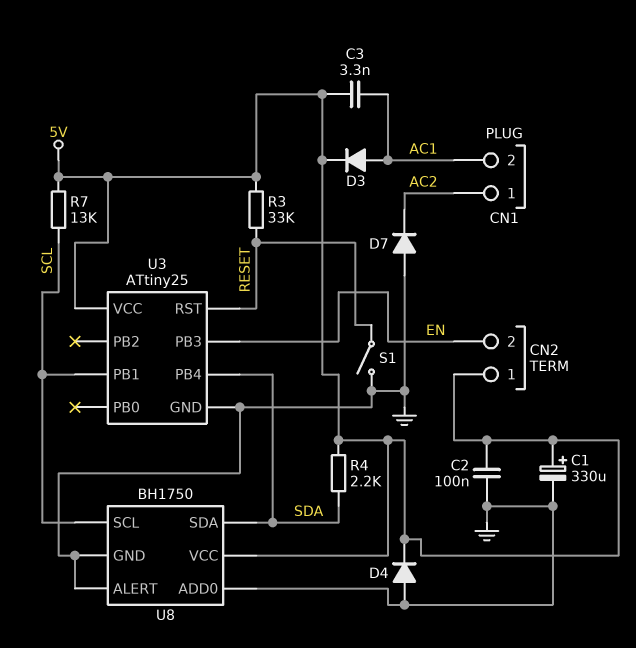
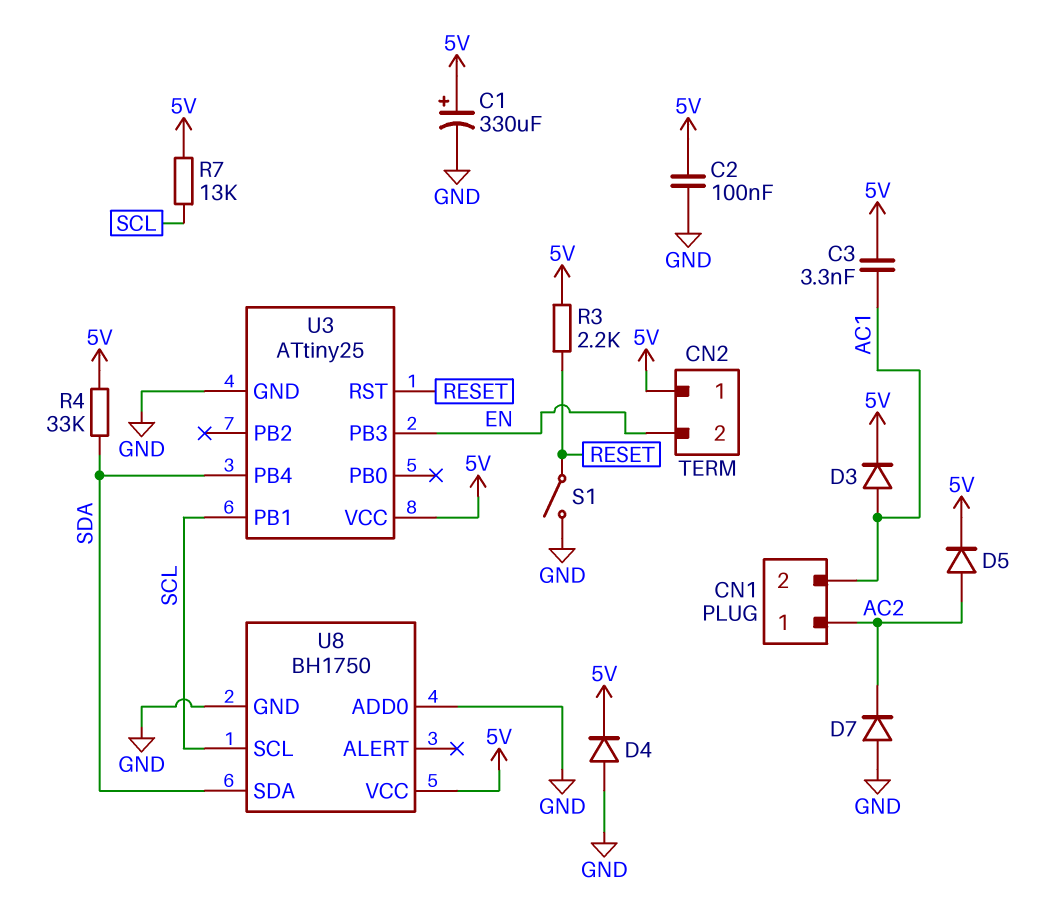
D5: none -> diode (A AC2, K 5V)
R3: 33k (5V, RESET) -> 2.2k (5V, RESET)
R4: 2.2k (5V, SDA) -> 33k (5V, SDA)
U8 pin ALERT: GND -> none

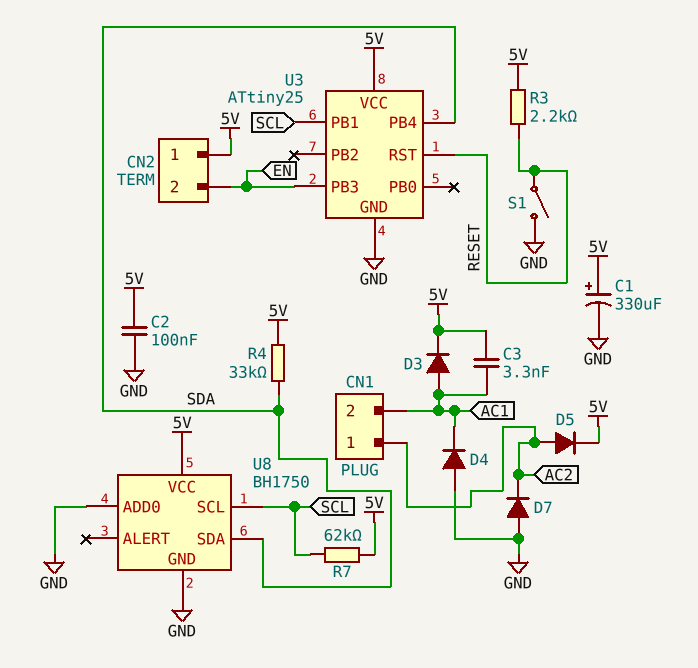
D4: diode (A GND, K 5V) -> diode (A GND, K AC1)
R7: 13k (5V, SCL) -> 62k (5V, SCL)

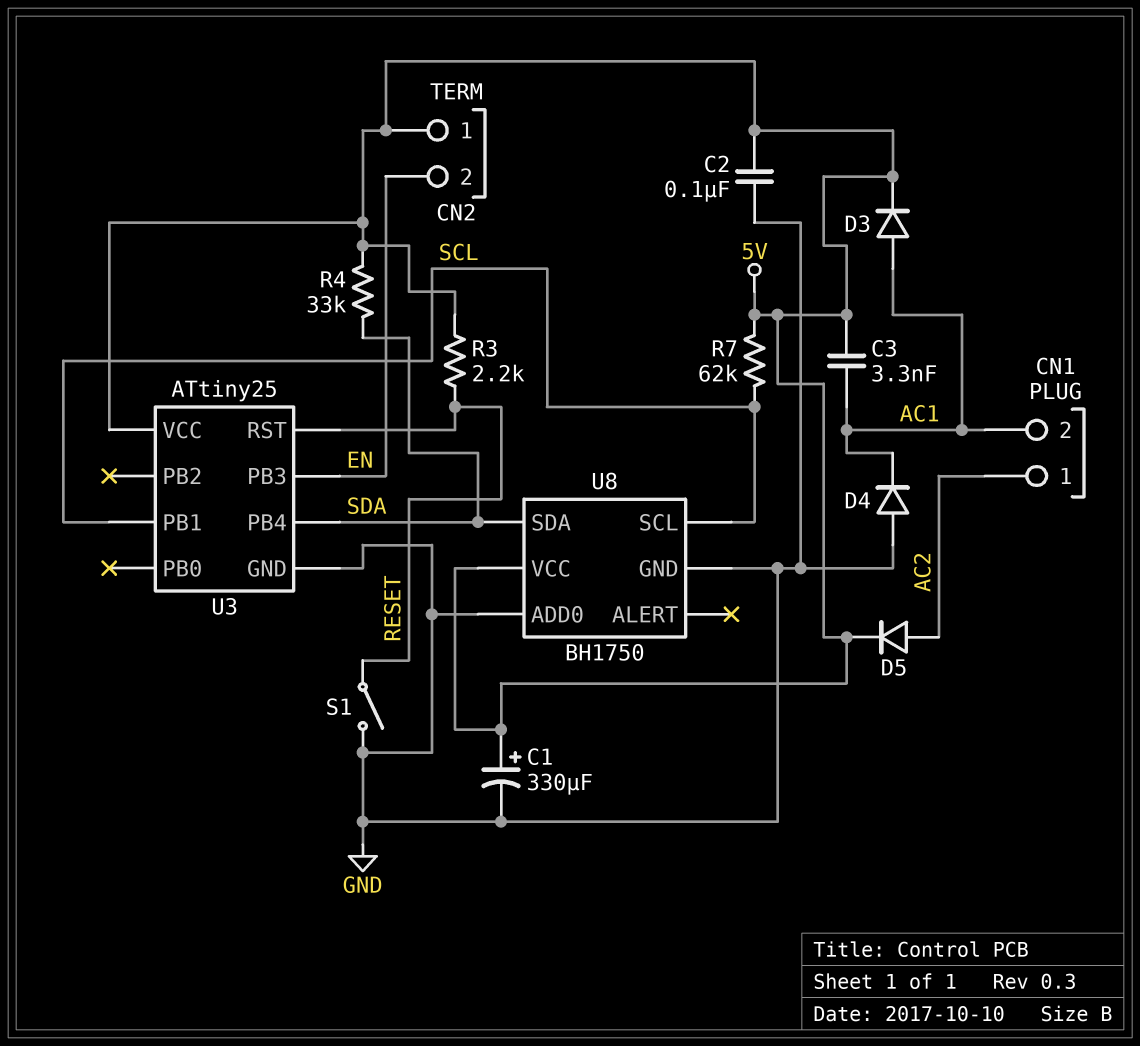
D7: diode (A GND, K AC2) -> none

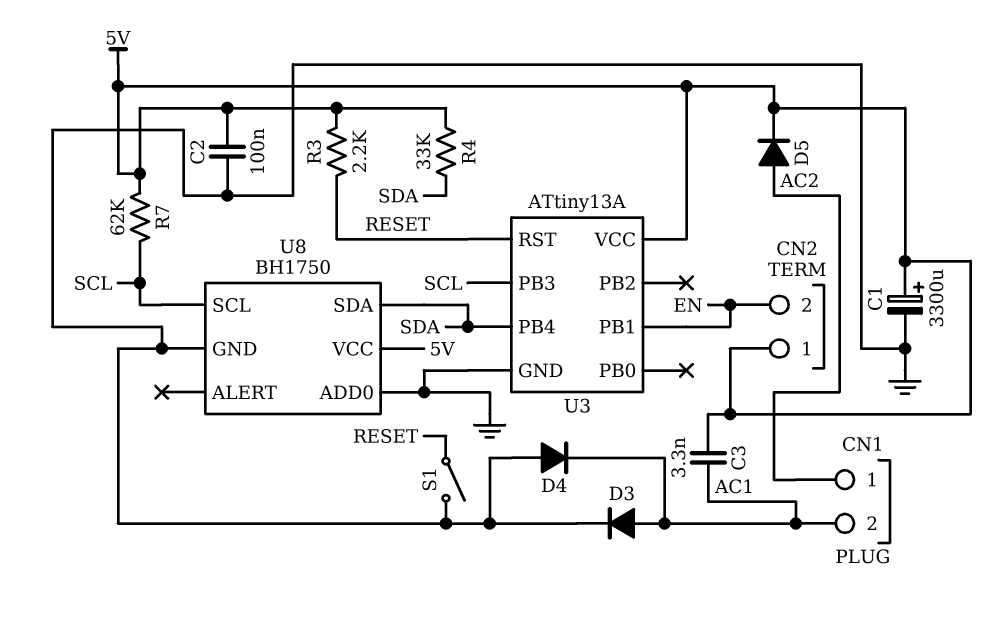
C1: 330uF (plus 5V, minus GND) -> 3300uF (plus 5V, minus GND)
D3: diode (A AC1, K 5V) -> diode (A AC1, K GND)
U3: ATtiny25 -> ATtiny13A
U3 pin PB1: SCL -> EN
U3 pin PB3: EN -> SCL

